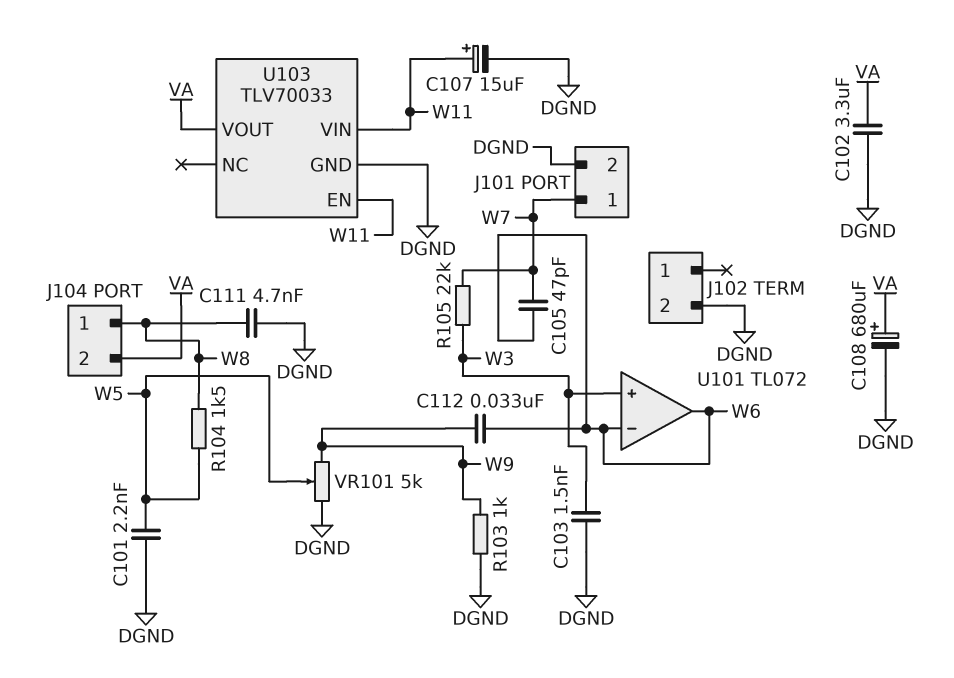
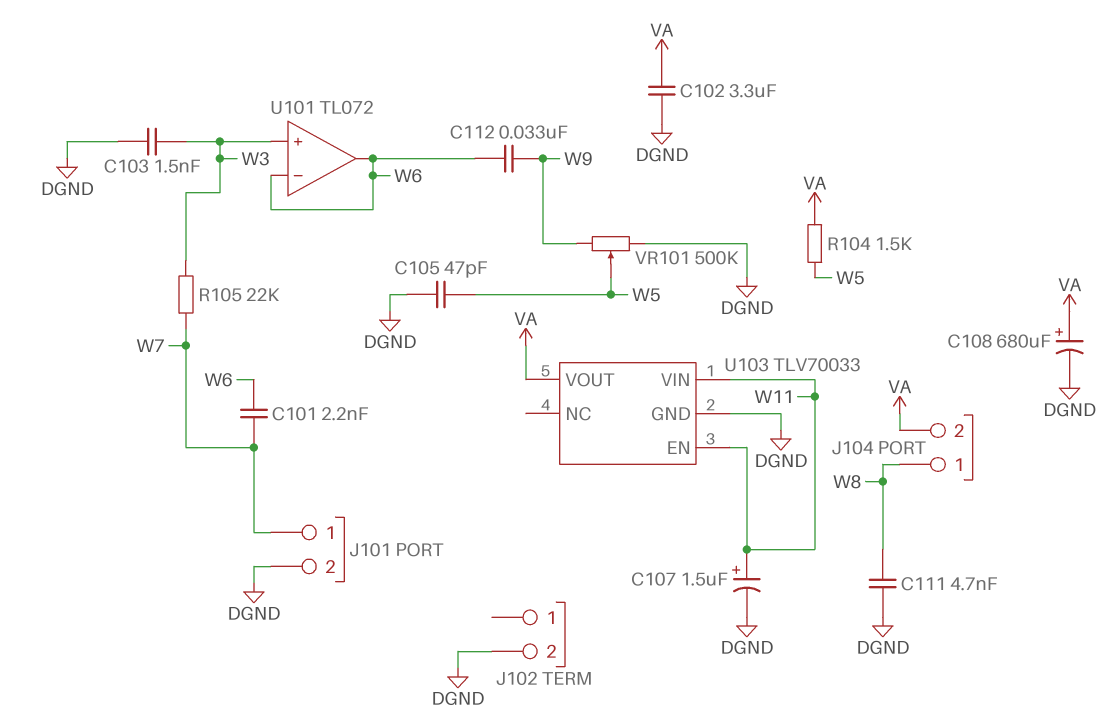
C101: 2.2nF (DGND, W5) -> 2.2nF (W6, W7)
C105: 47pF (W6, W7) -> 47pF (DGND, W5)
C107: 15uF (plus W11, minus DGND) -> 1.5uF (plus W11, minus DGND)
R103: 1k (DGND, W9) -> none
R104: 1.5k (W5, W8) -> 1.5k (VA, W5)
VR101: 5k (DGND, W9, wiper W5) -> 500k (DGND, W9, wiper W5)

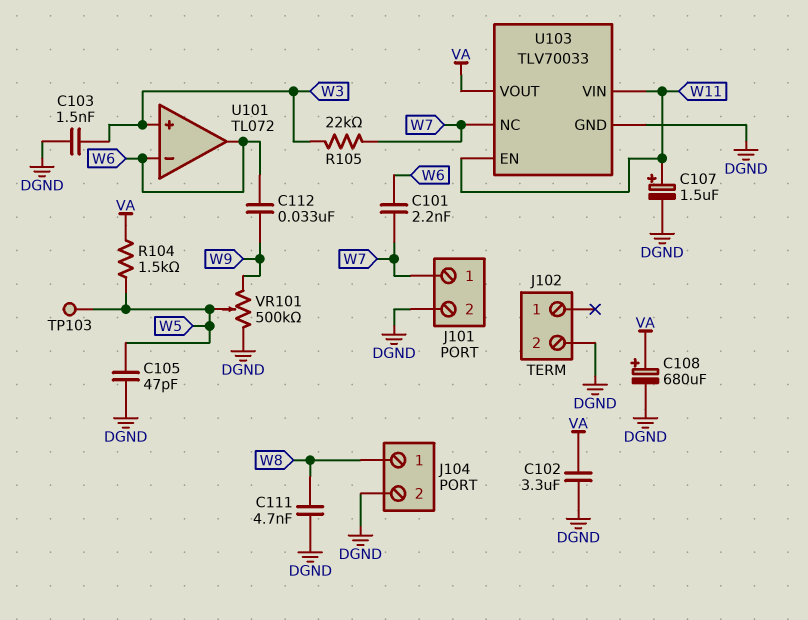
J104 pin 2: VA -> DGND
TP103: none -> test point (W5)
U103 pin NC: none -> W7

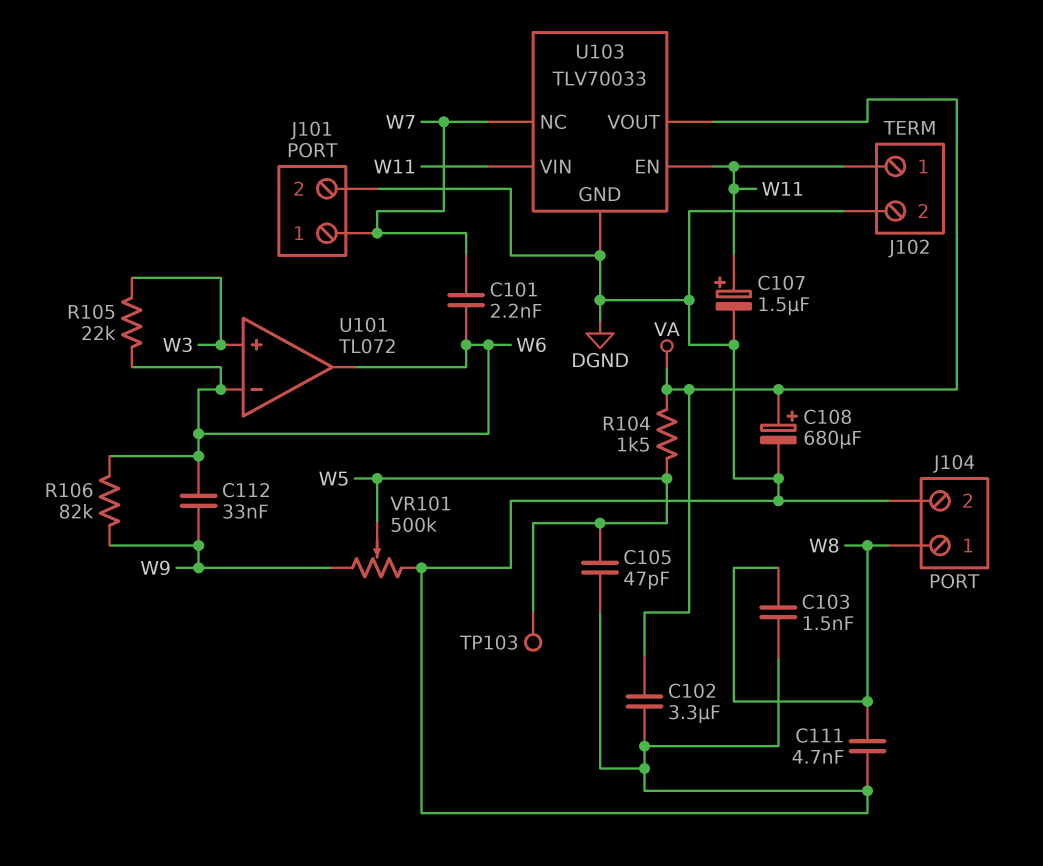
C103: 1.5nF (DGND, W3) -> 1.5nF (DGND, W8)
J102 pin 1: none -> W11
R105: 22k (W3, W7) -> 22k (W3, W6)
R106: none -> 82k (W6, W9)

